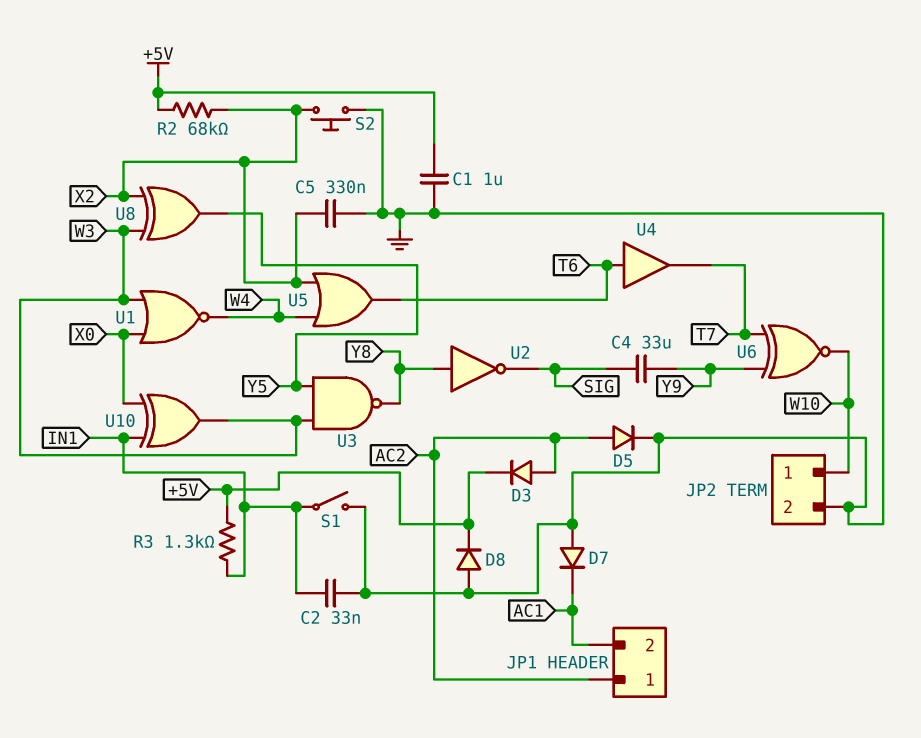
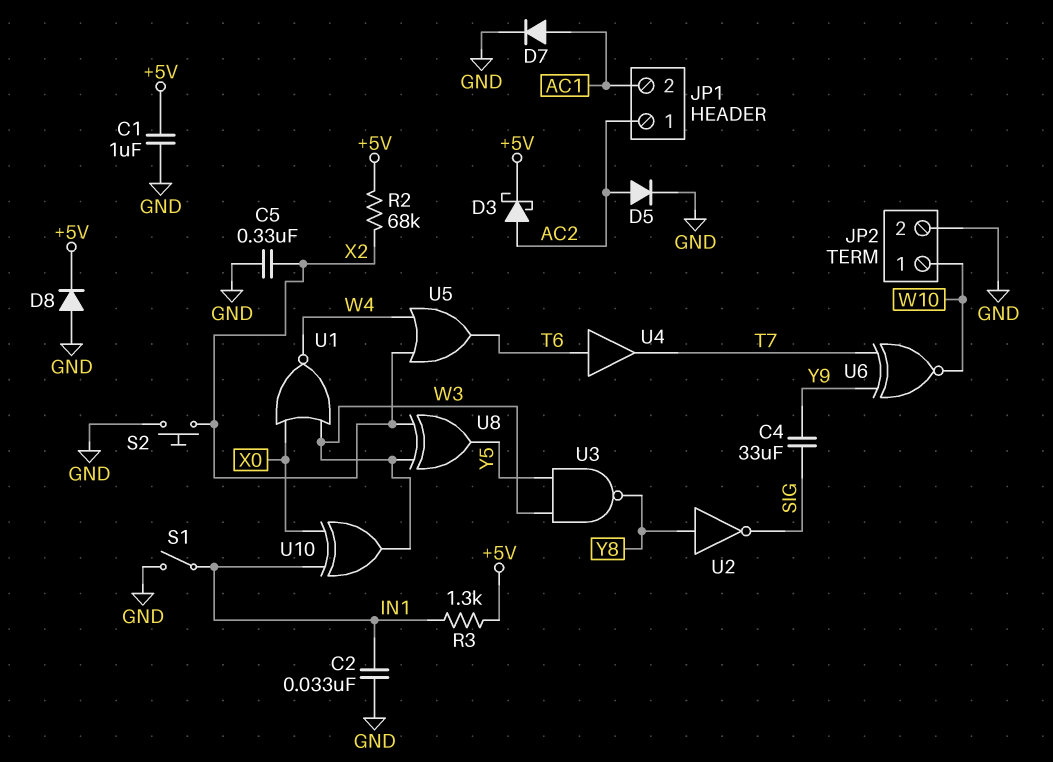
D3: diode (A AC2, K +5V) -> schottky (A AC2, K +5V)
D7: diode (A GND, K AC1) -> diode (A AC1, K GND)

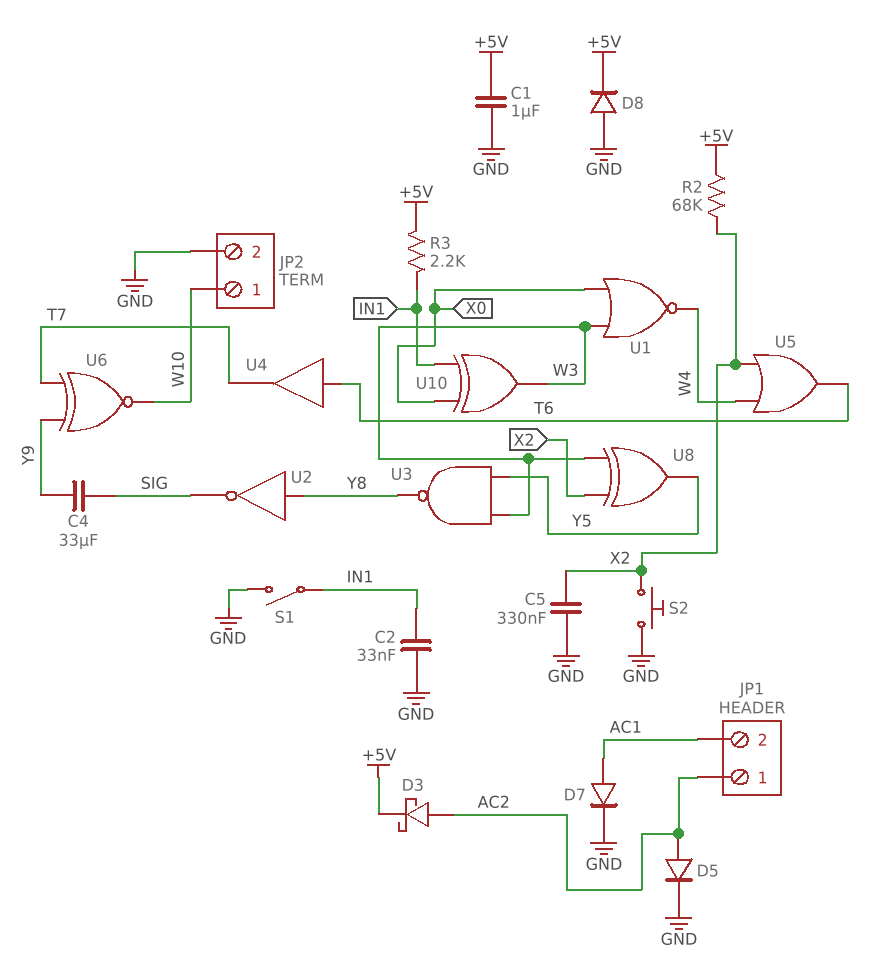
R3: 1.3k (+5V, IN1) -> 2.2k (+5V, IN1)

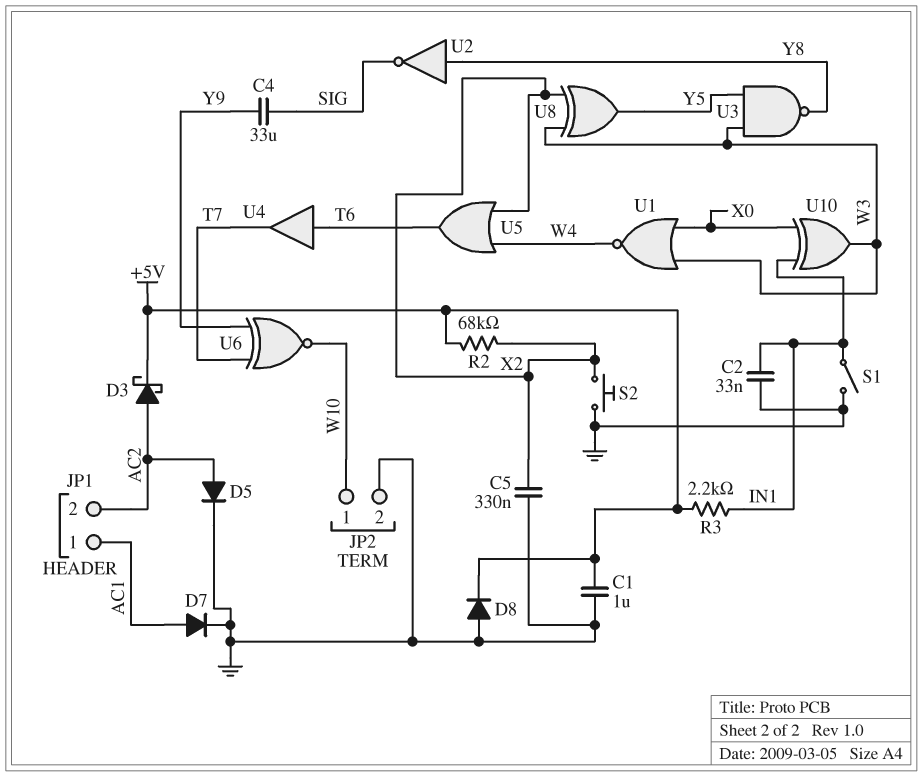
JP1 pin 1: AC2 -> AC1
JP1 pin 2: AC1 -> AC2

